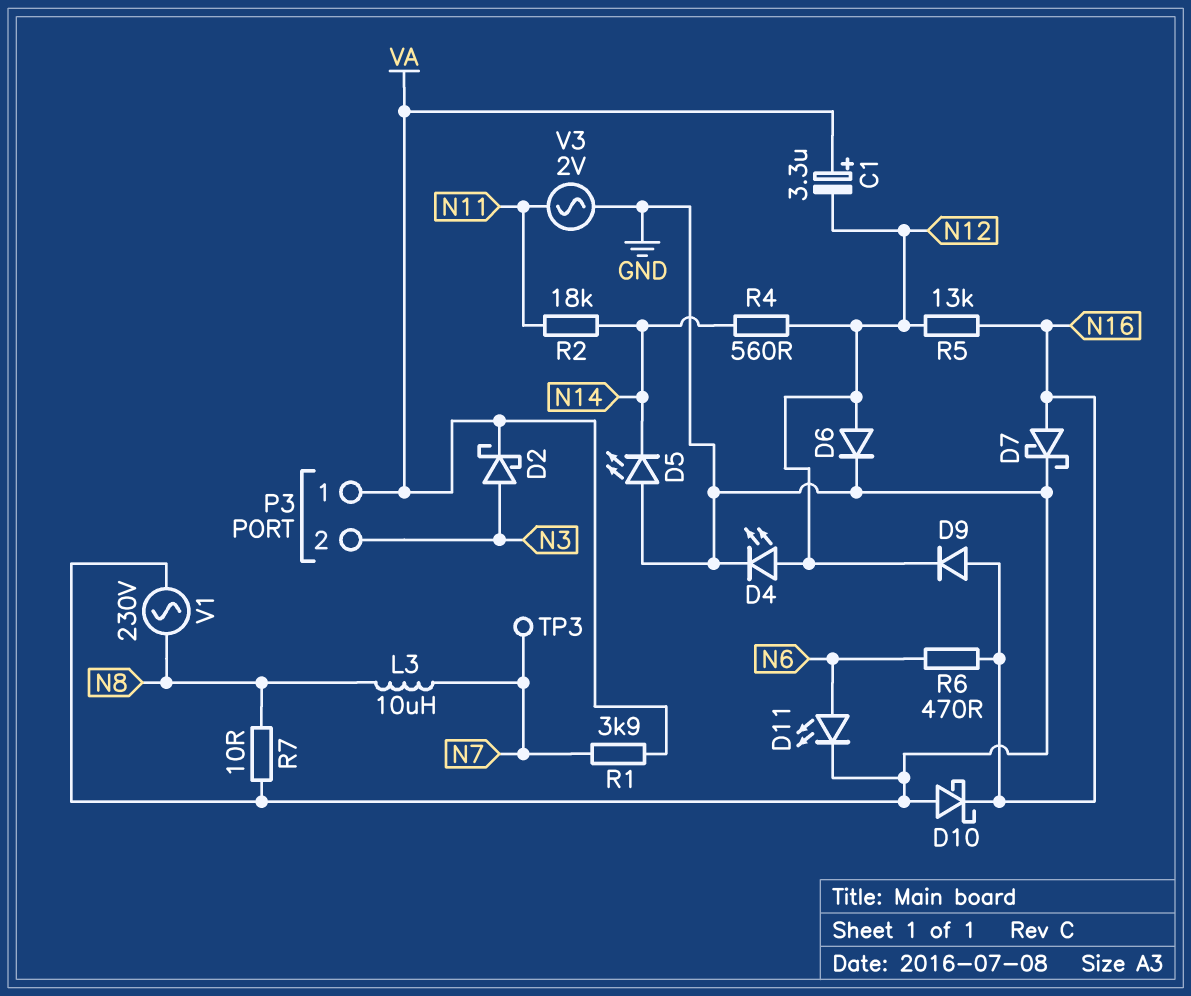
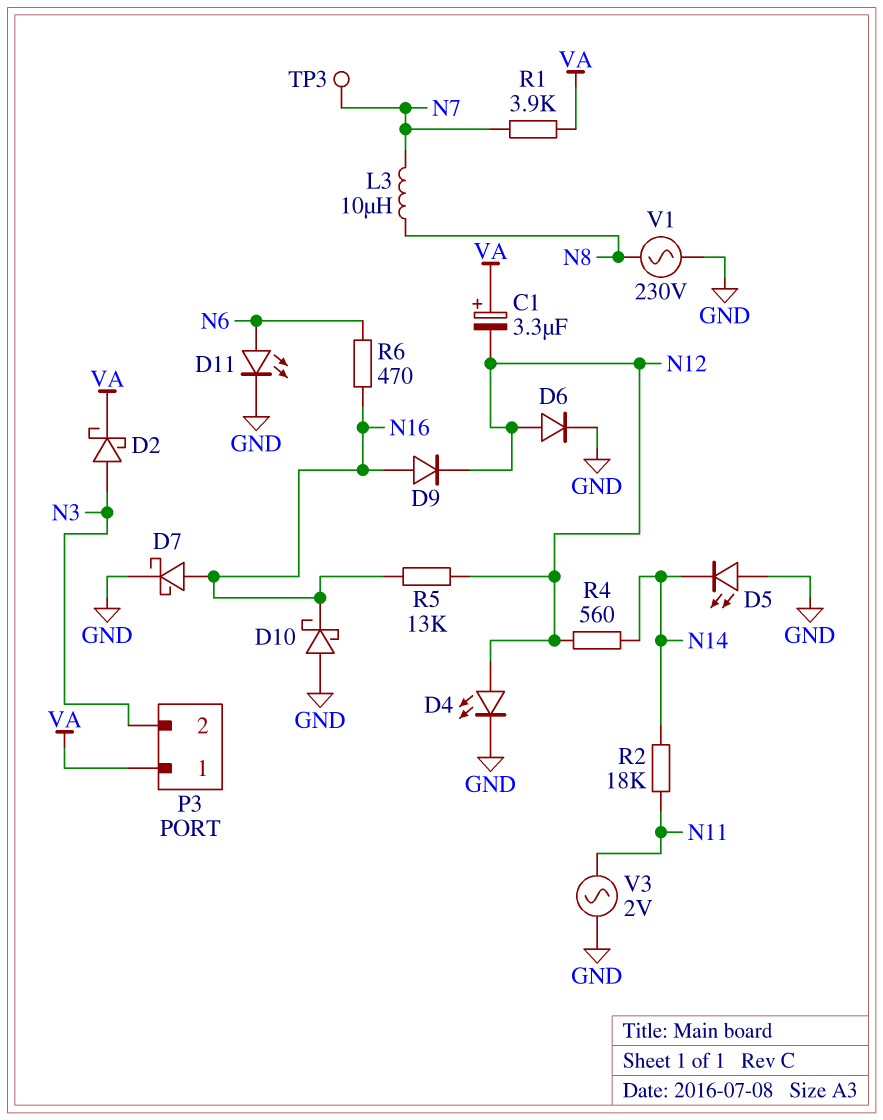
R7: 10 (GND, N8) -> none

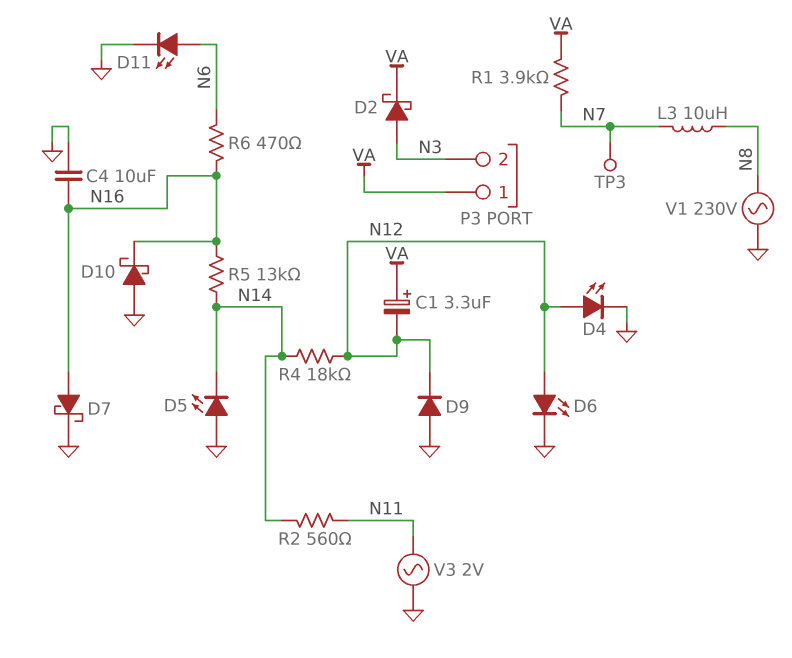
C4: none -> 10uF (GND, N16)
D6: diode (A N12, K GND) -> LED (A N12, K GND)
D9: diode (A N16, K N12) -> diode (A GND, K N12)
R2: 18k (N11, N14) -> 560 (N11, N14)
R4: 560 (N12, N14) -> 18k (N12, N14)
R5: 13k (N12, N16) -> 13k (N14, N16)

